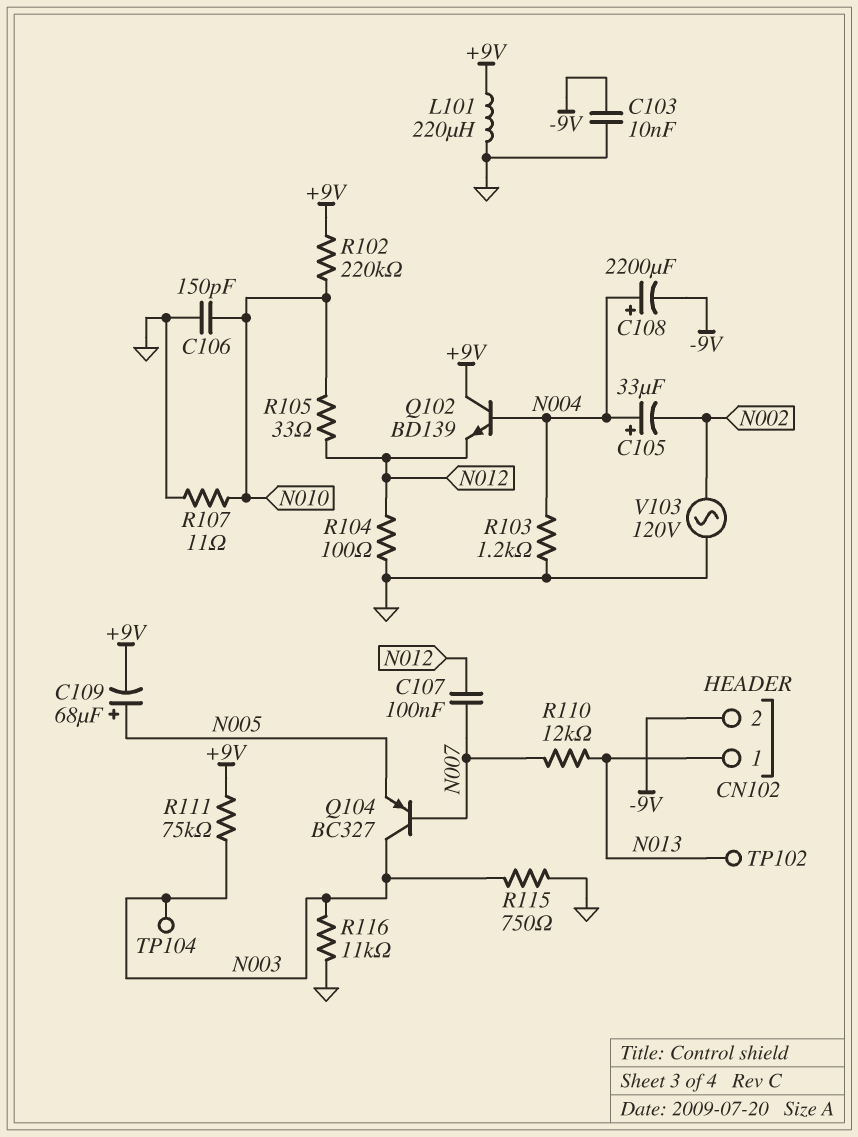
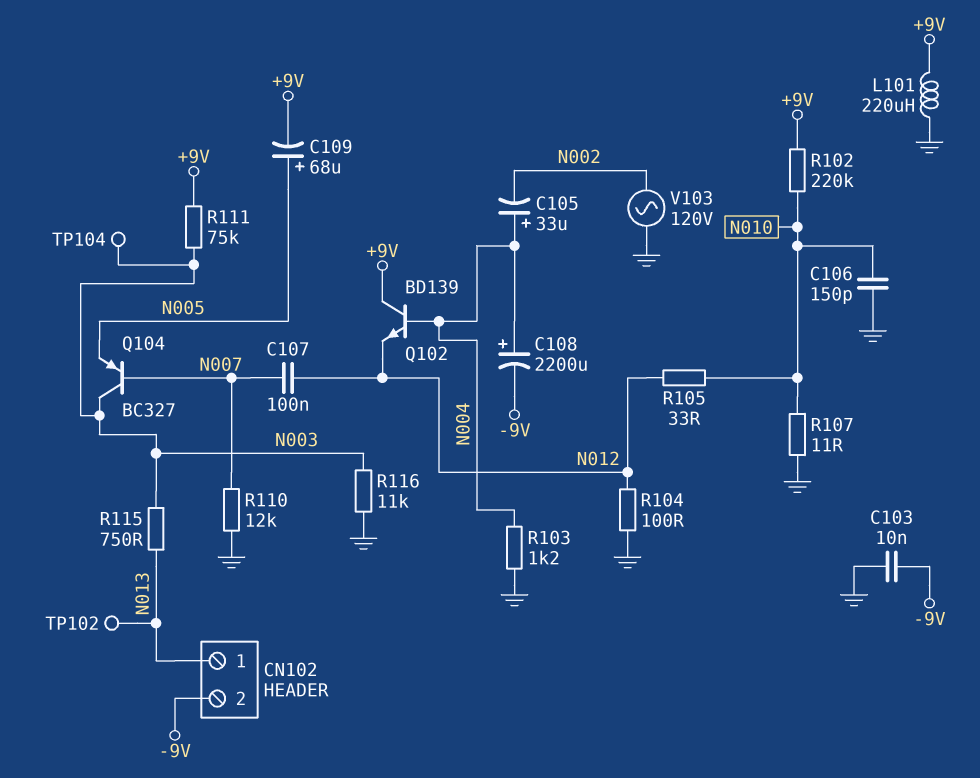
R110: 12k (N007, N013) -> 12k (GND, N007)
R115: 750 (GND, N003) -> 750 (N003, N013)

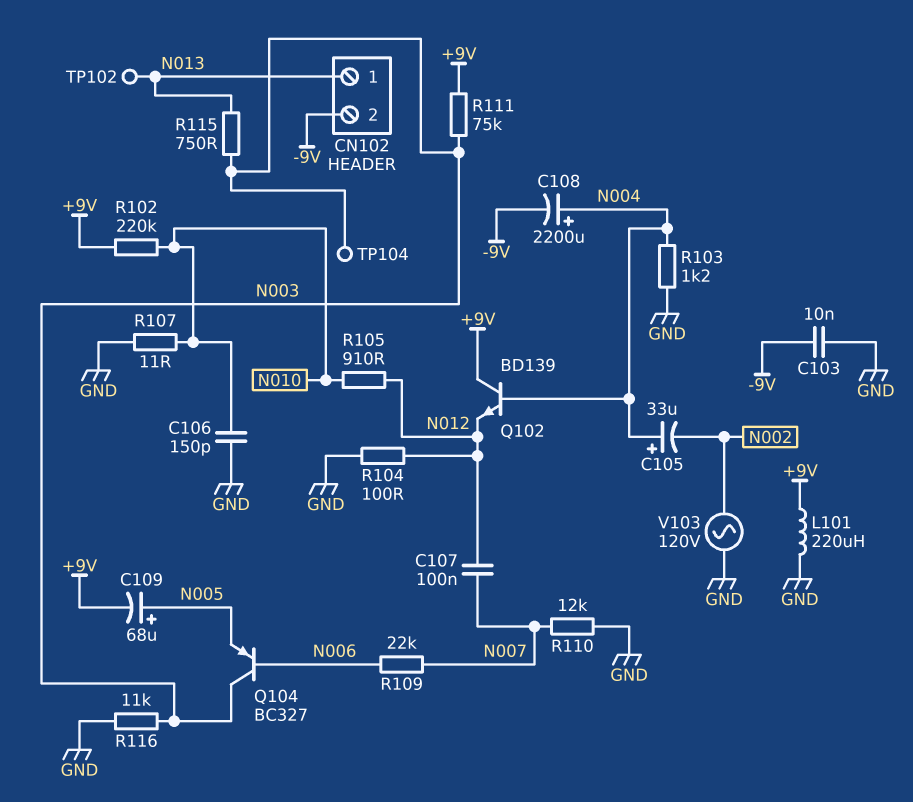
Q104: PNP BC327 (B N007, C N003, E N005) -> PNP BC327 (B N006, C N003, E N005)
R105: 33 (N010, N012) -> 910 (N010, N012)
R109: none -> 22k (N006, N007)

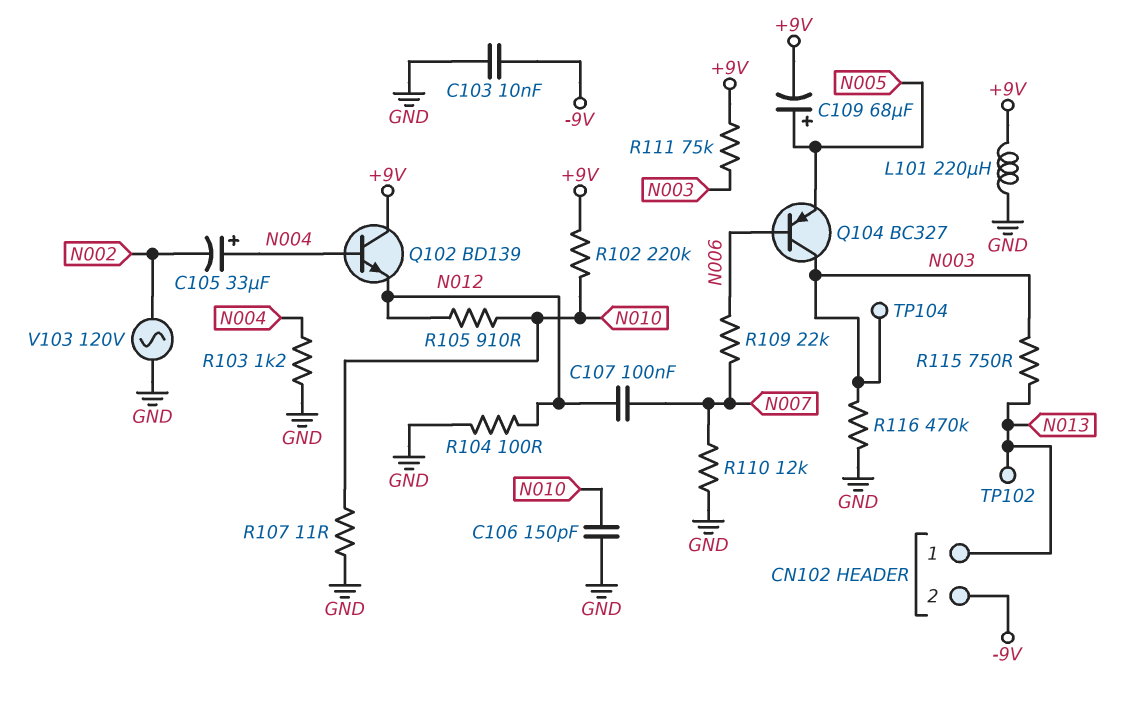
C108: 2200uF (plus N004, minus -9V) -> none
R116: 11k (GND, N003) -> 470k (GND, N003)

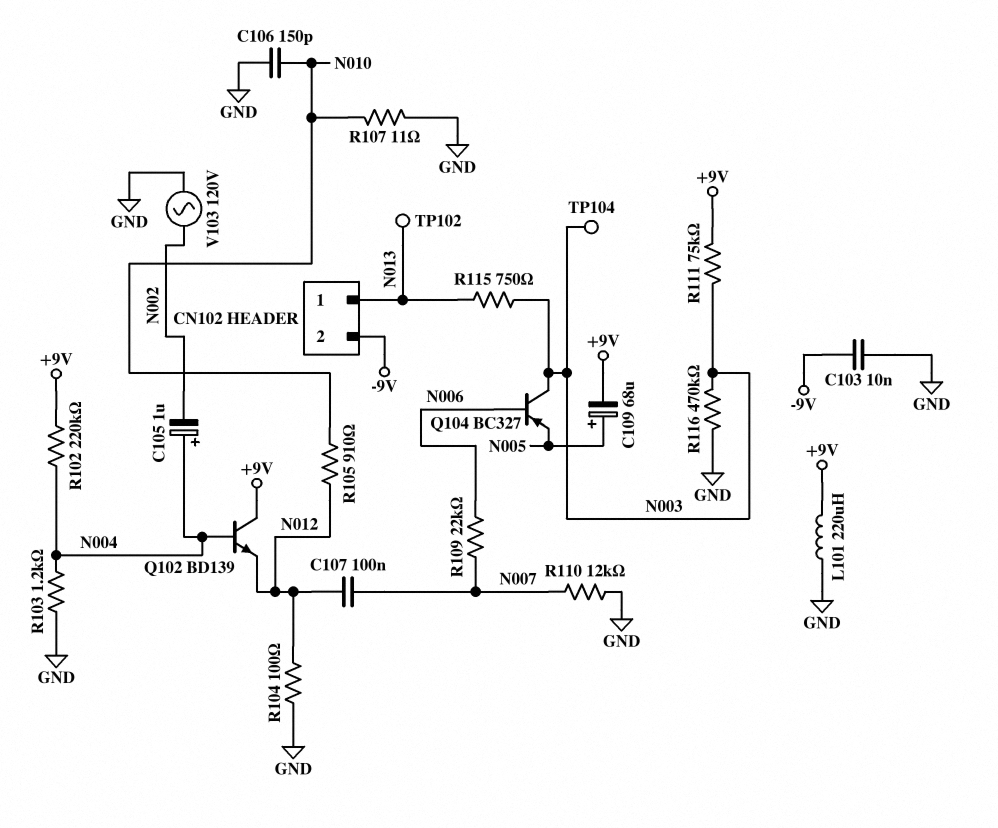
C105: 33uF (plus N004, minus N002) -> 1uF (plus N004, minus N002)
R102: 220k (+9V, N010) -> 220k (+9V, N004)

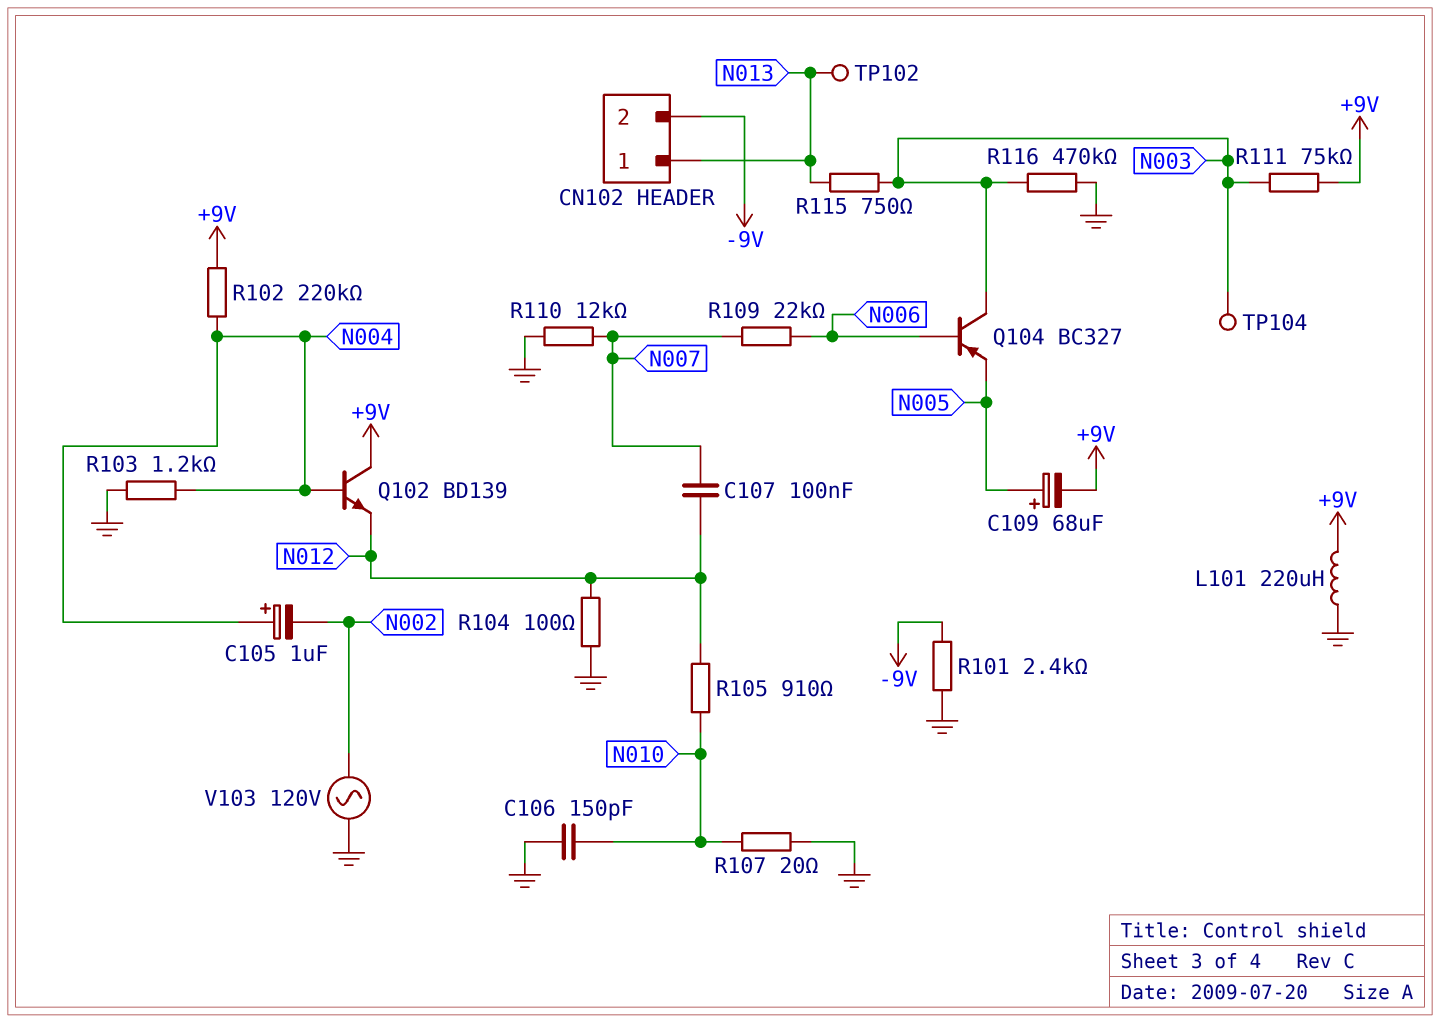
C103: 10nF (-9V, GND) -> none
R101: none -> 2.4k (-9V, GND)
R107: 11 (GND, N010) -> 20 (GND, N010)

